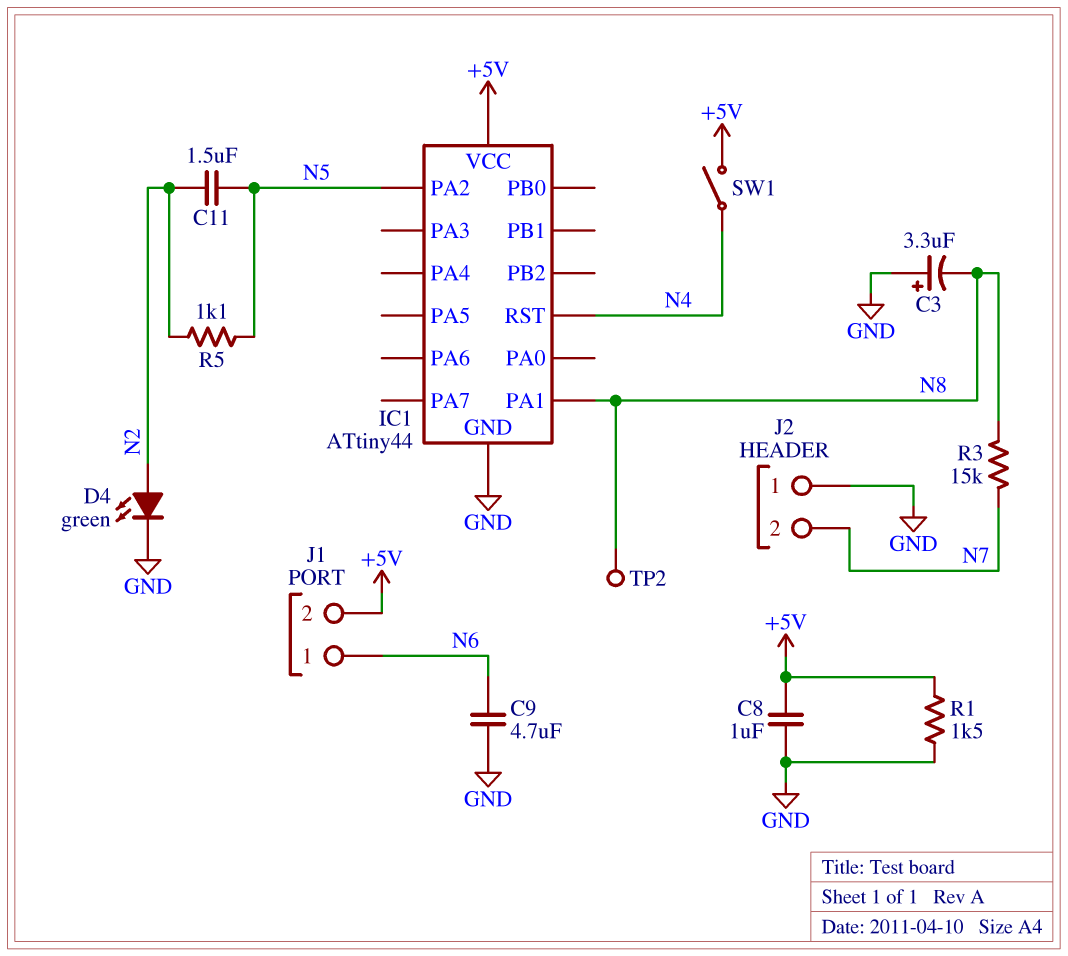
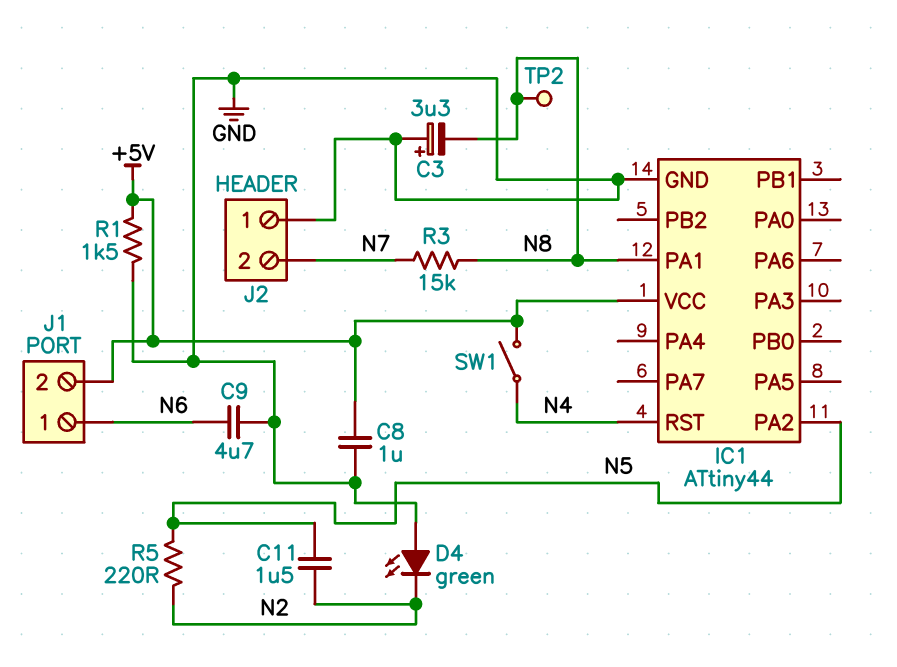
D4: LED green (A N2, K GND) -> LED green (A GND, K N2)
R5: 1.1k (N2, N5) -> 220 (N2, N5)

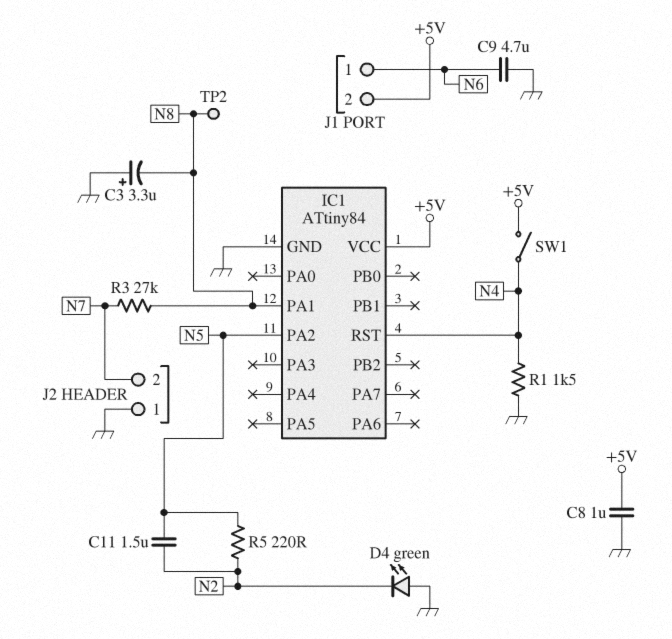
IC1: ATtiny44 -> ATtiny84
R1: 1.5k (+5V, GND) -> 1.5k (GND, N4)
R3: 15k (N7, N8) -> 27k (N7, N8)

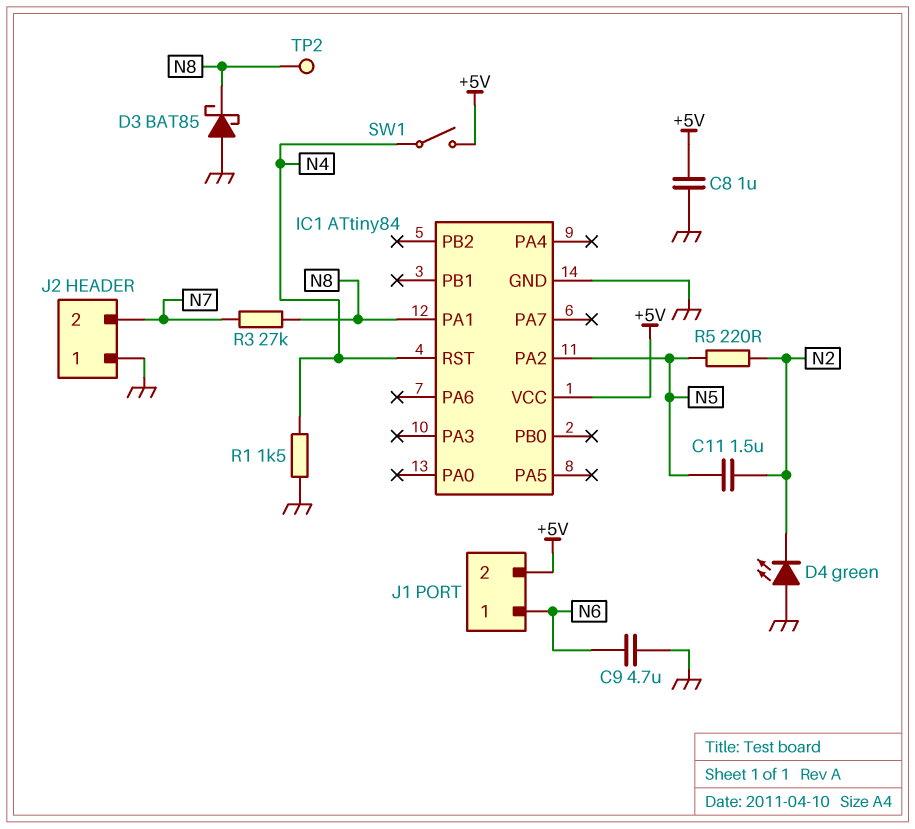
C3: 3.3uF (plus GND, minus N8) -> none
D3: none -> schottky BAT85 (A GND, K N8)

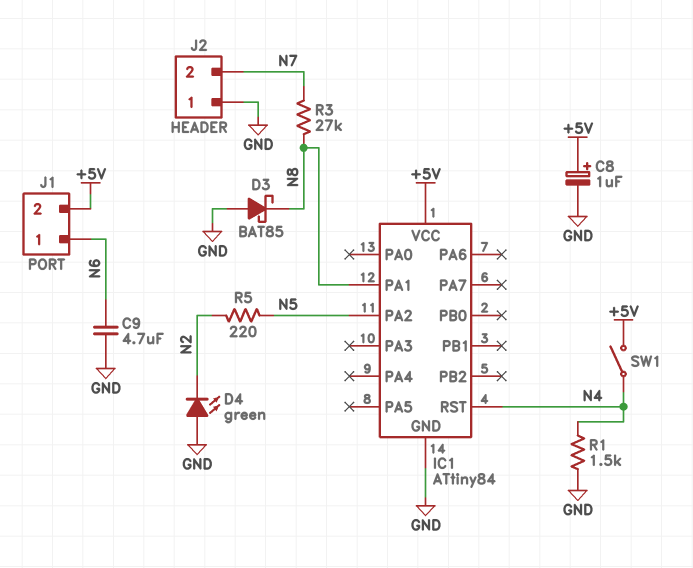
C8: 1uF (+5V, GND) -> 1uF (plus +5V, minus GND)
C11: 1.5uF (N2, N5) -> none
TP2: test point (N8) -> none

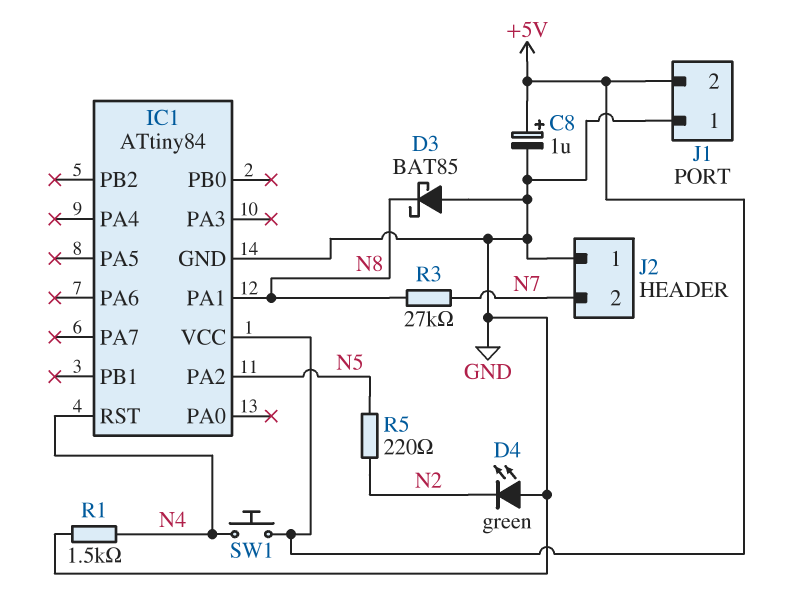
C9: 4.7uF (GND, N6) -> none
J1 pin 1: N6 -> GND
SW1: switch (+5V, N4) -> button (+5V, N4)

